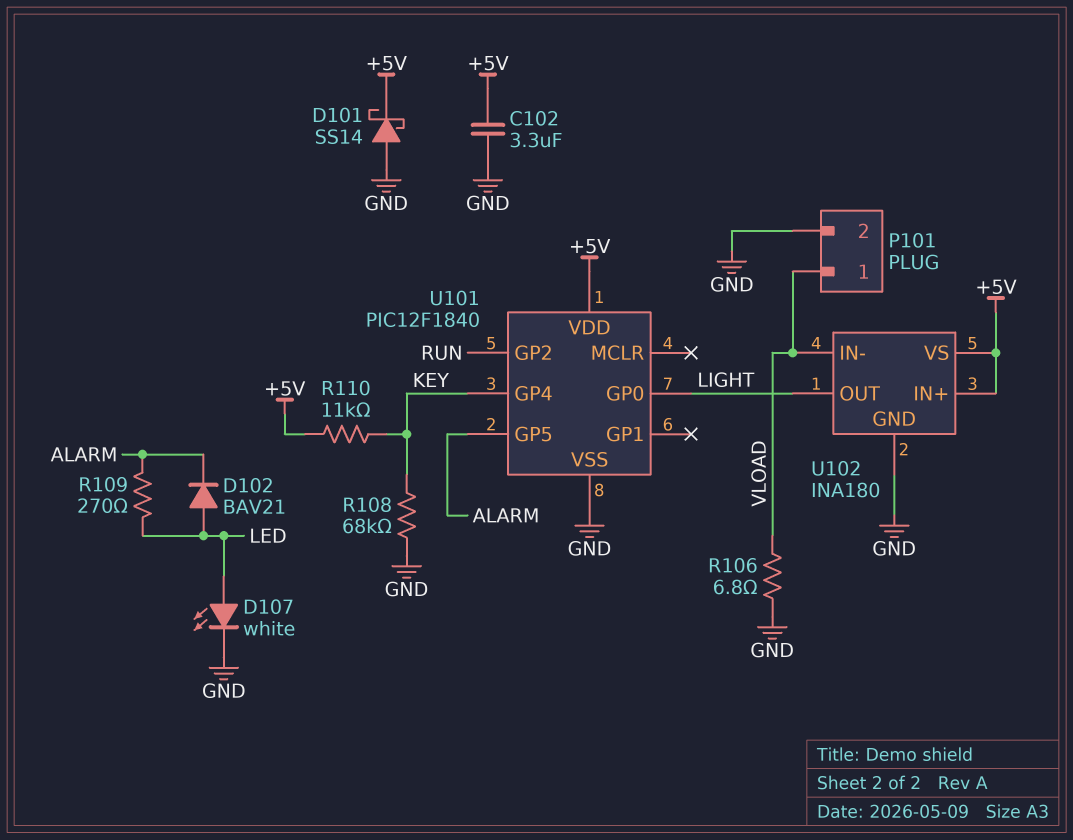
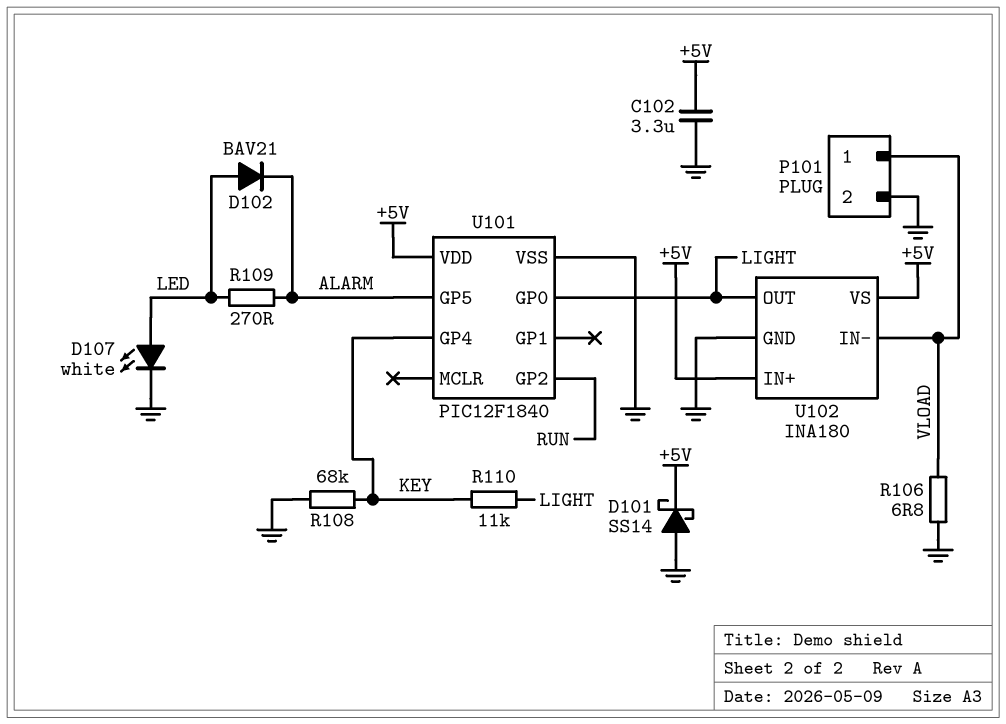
R110: 11k (+5V, KEY) -> 11k (KEY, LIGHT)

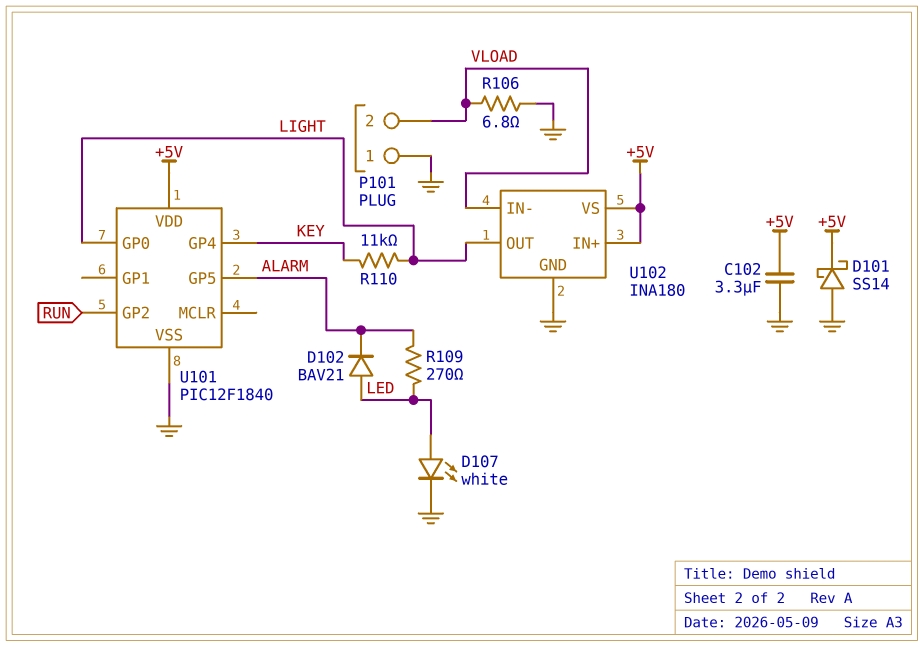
P101 pin 1: VLOAD -> GND
P101 pin 2: GND -> VLOAD
R108: 68k (GND, KEY) -> none

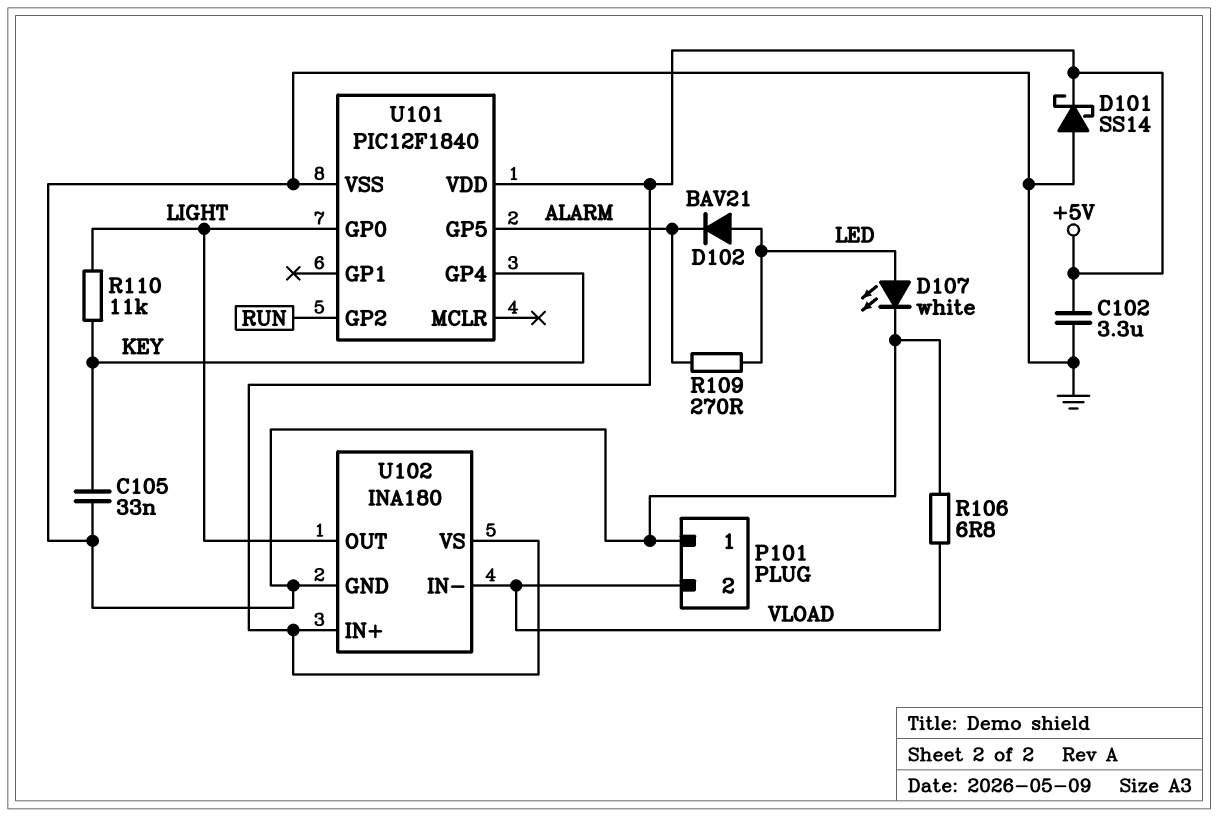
C105: none -> 33nF (GND, KEY)

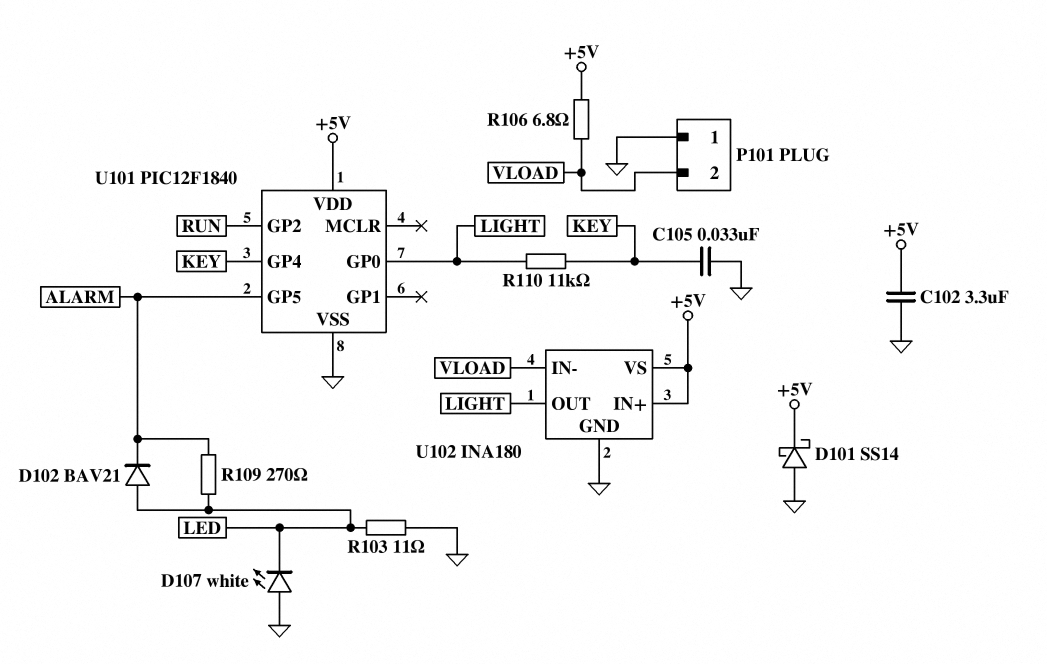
D107: LED white (A LED, K GND) -> LED white (A GND, K LED)
R103: none -> 11 (GND, LED)
R106: 6.8 (GND, VLOAD) -> 6.8 (+5V, VLOAD)

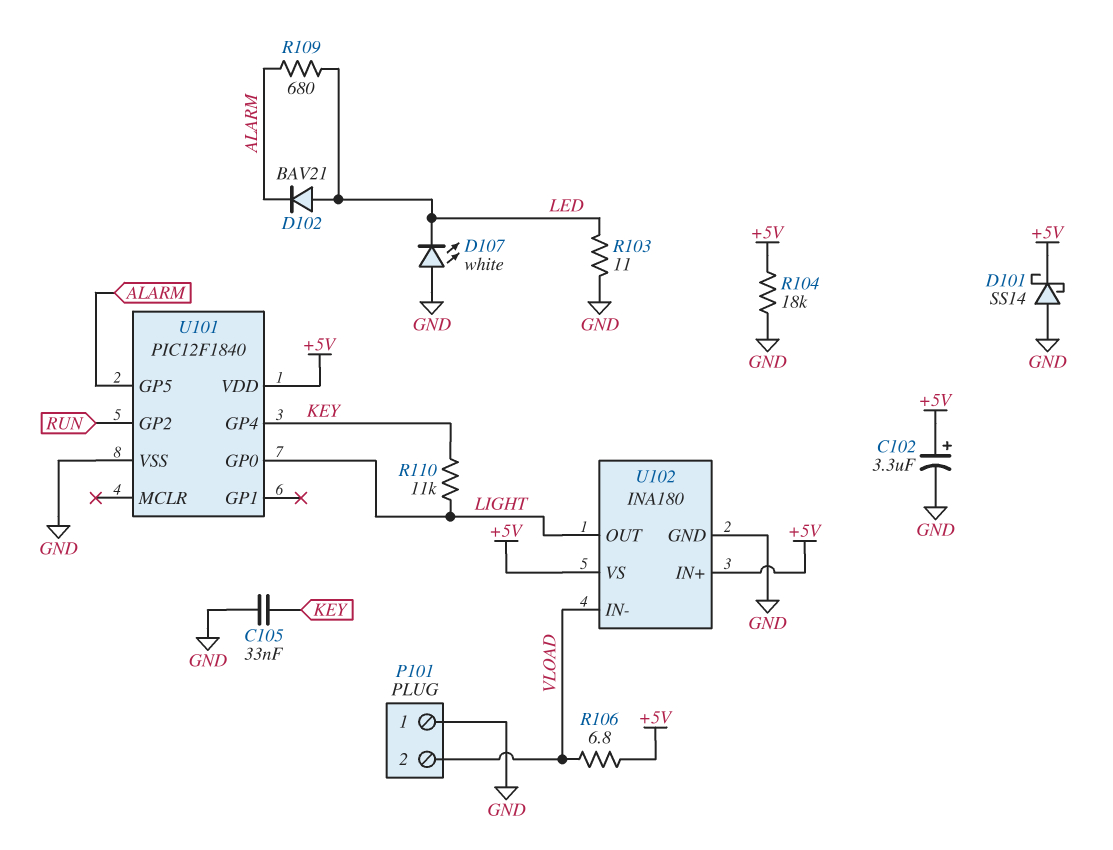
C102: 3.3uF (+5V, GND) -> 3.3uF (plus +5V, minus GND)
R104: none -> 18k (+5V, GND)
R109: 270 (ALARM, LED) -> 680 (ALARM, LED)

